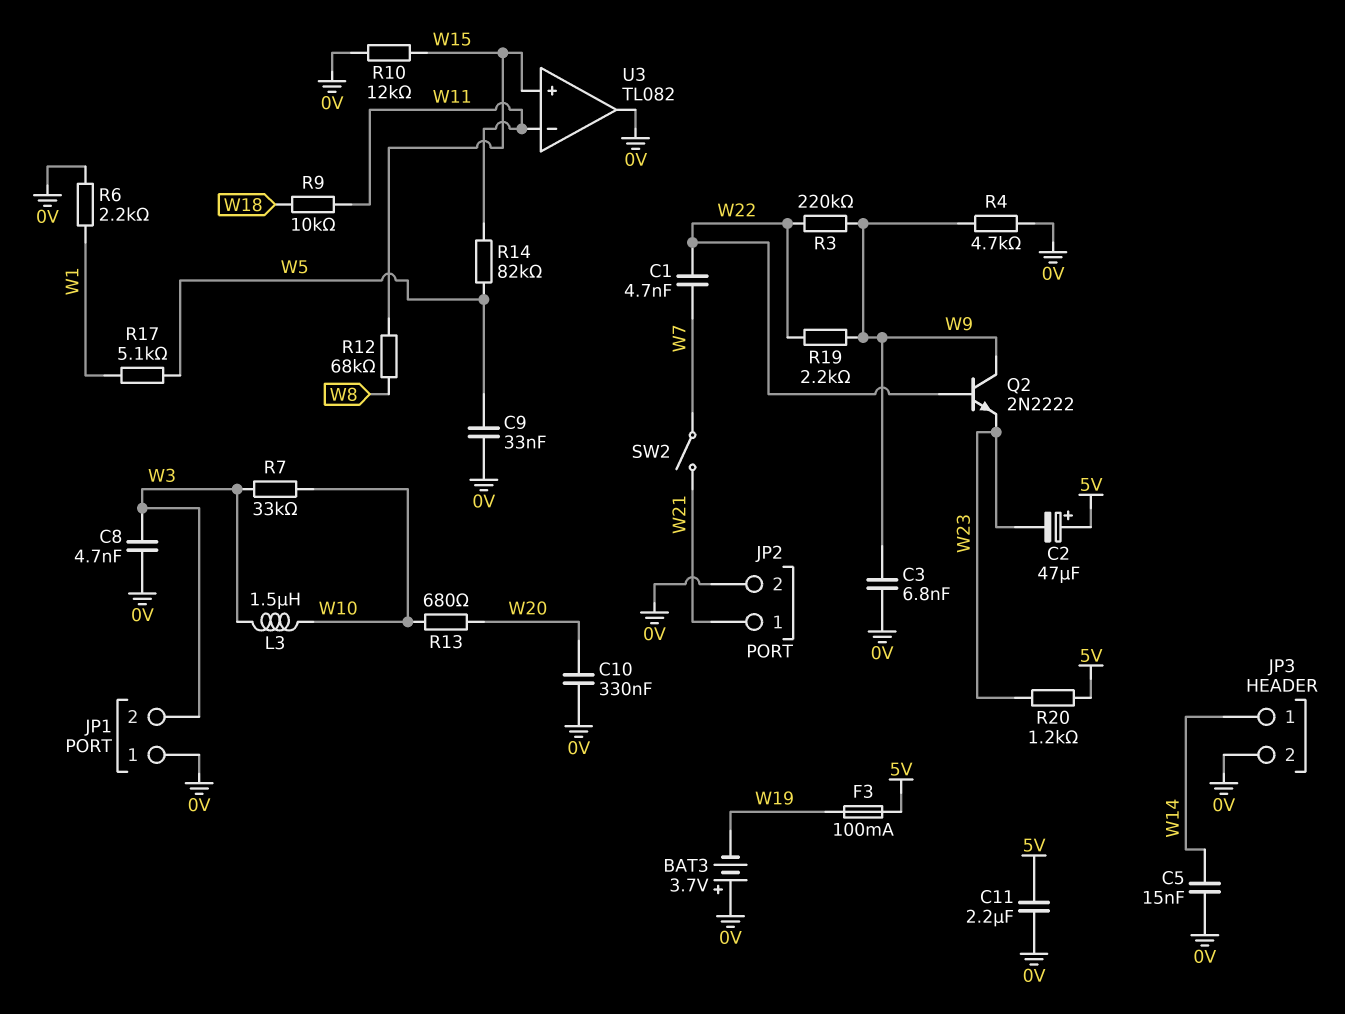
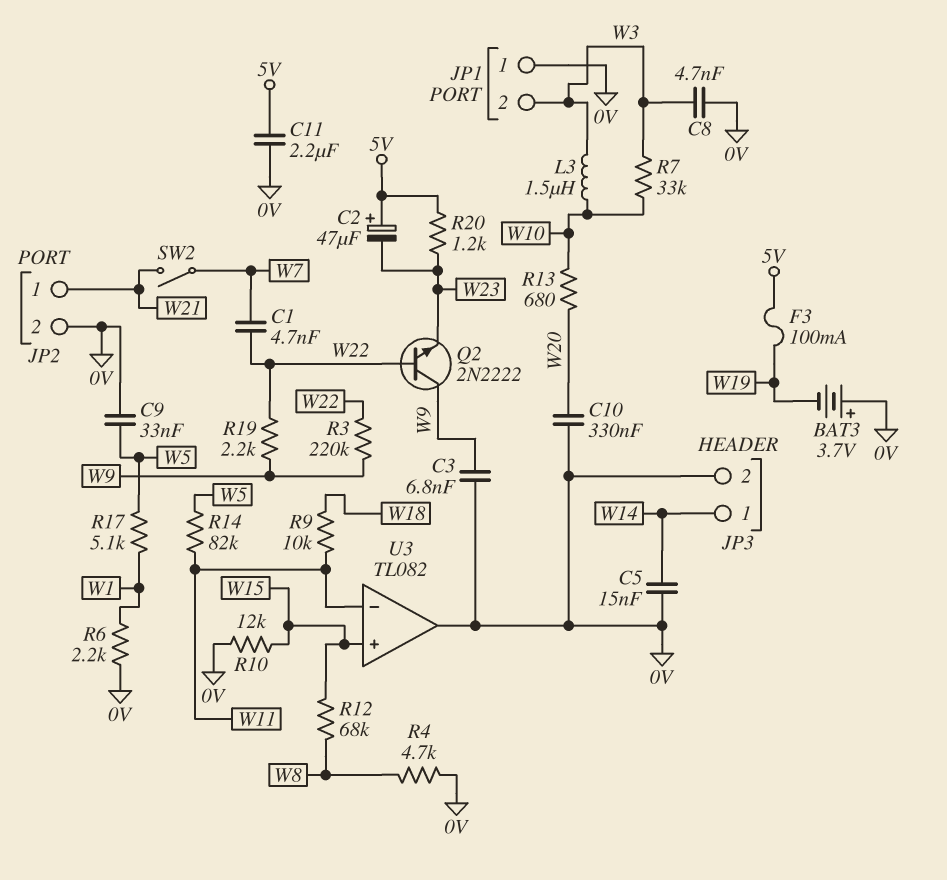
R4: 4.7k (0V, W9) -> 4.7k (0V, W8)

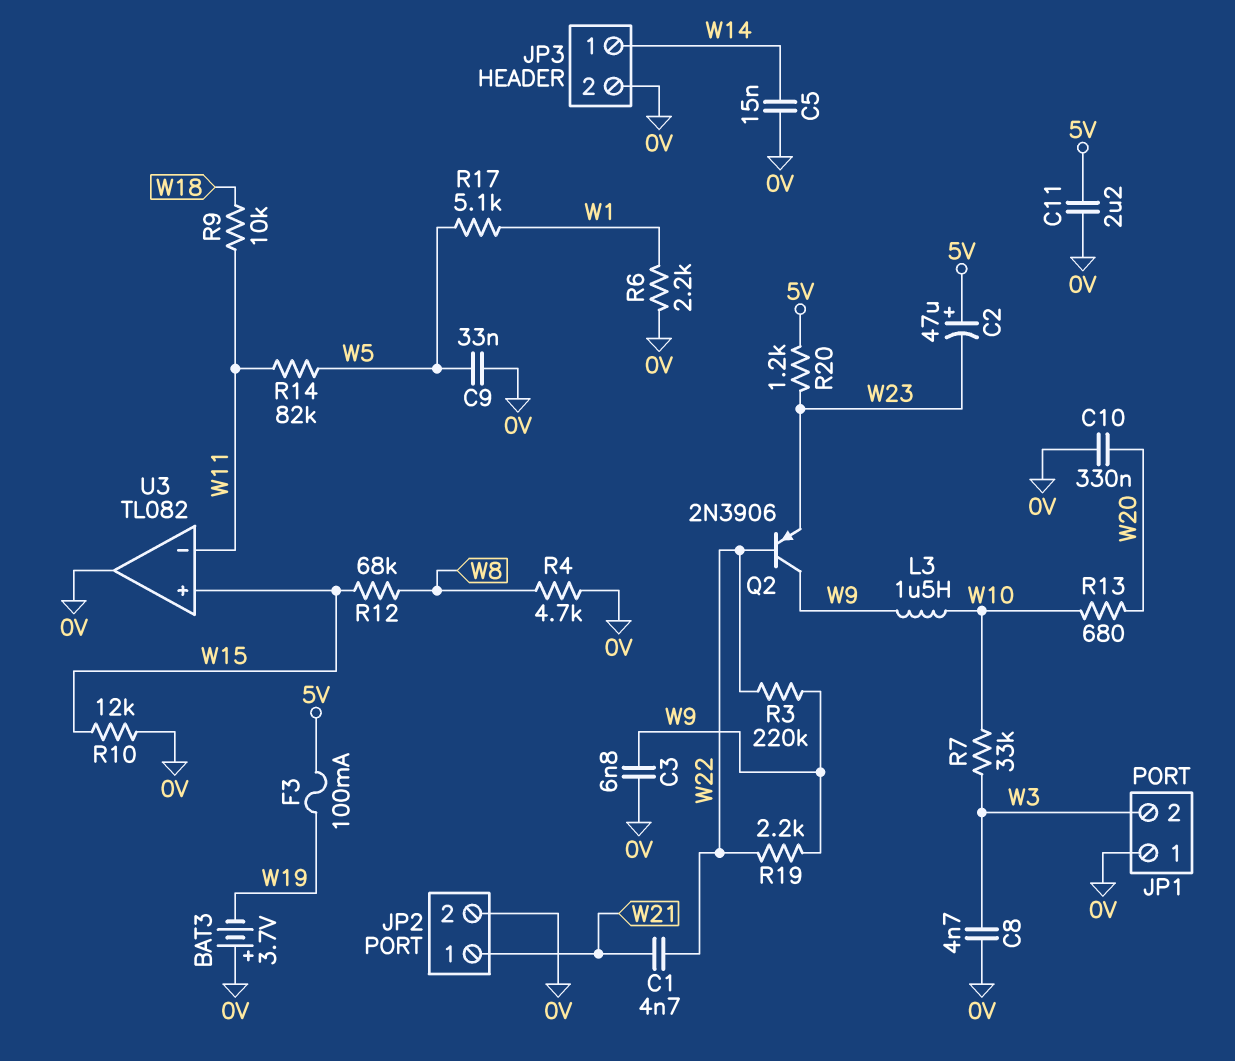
C1: 4.7nF (W7, W22) -> 4.7nF (W21, W22)
L3: 1.5uH (W3, W10) -> 1.5uH (W9, W10)
Q2: NPN 2N2222 (B W22, C W9, E W23) -> PNP 2N3906 (B W22, C W9, E W23)
SW2: switch (W7, W21) -> none

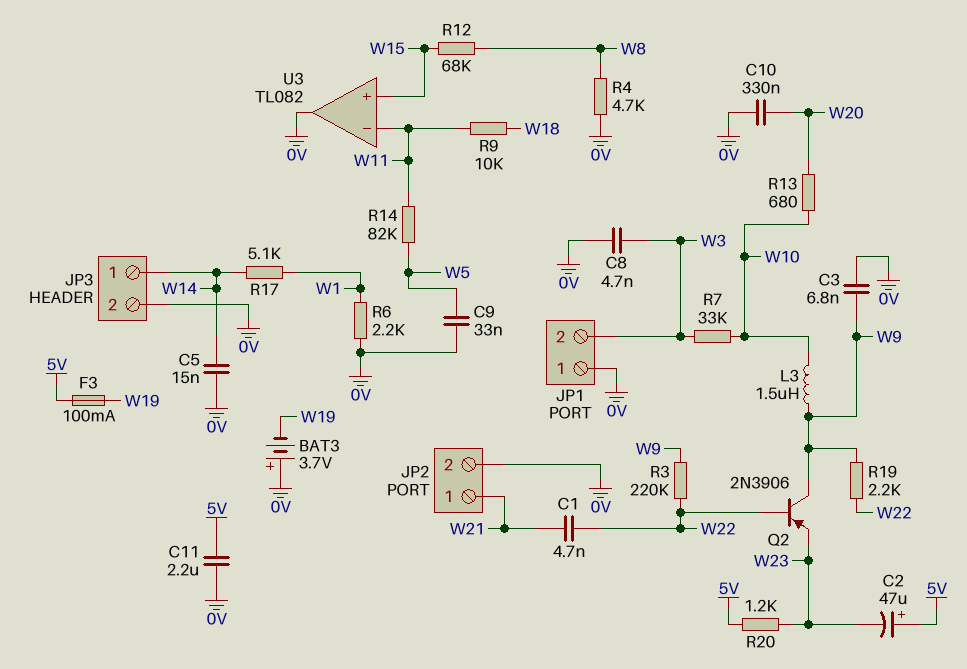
R10: 12k (0V, W15) -> none
R17: 5.1k (W1, W5) -> 5.1k (W1, W14)

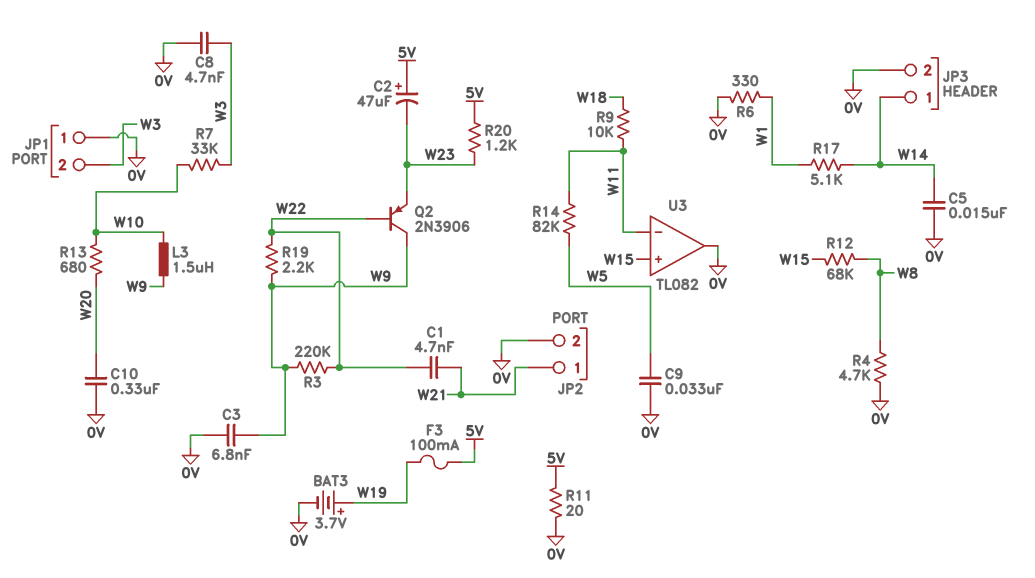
BAT3: 3.7V (plus 0V, minus W19) -> 3.7V (plus W19, minus 0V)
C11: 2.2uF (0V, 5V) -> none
R6: 2.2k (0V, W1) -> 330 (0V, W1)
R11: none -> 20 (0V, 5V)

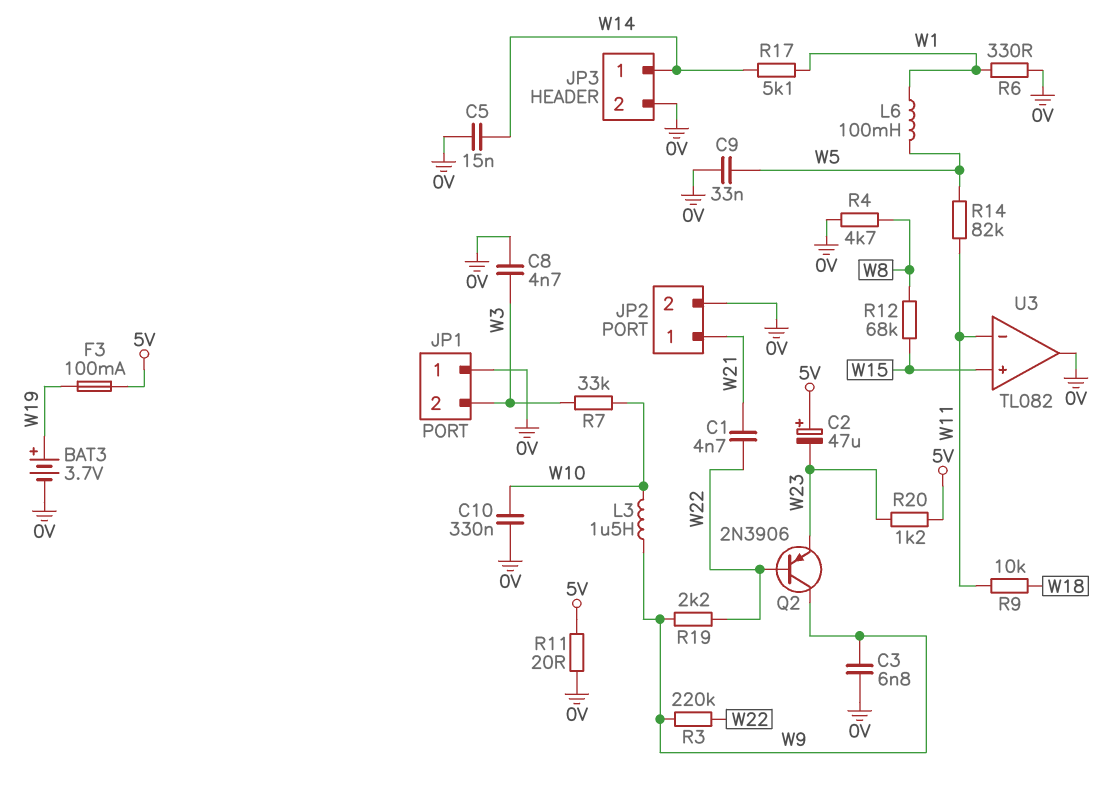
C10: 330nF (0V, W20) -> 330nF (0V, W10)
L6: none -> 100mH (W1, W5)
R13: 680 (W10, W20) -> none

